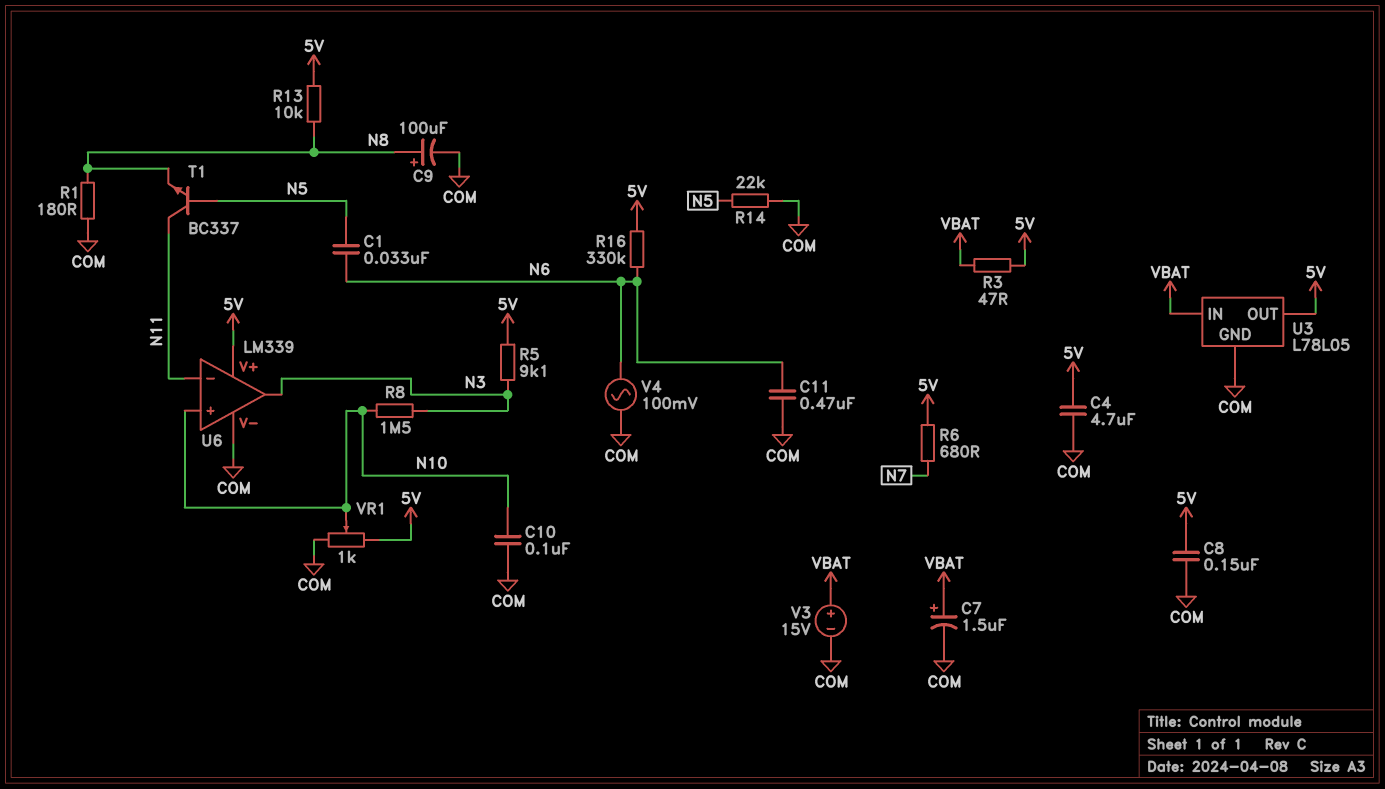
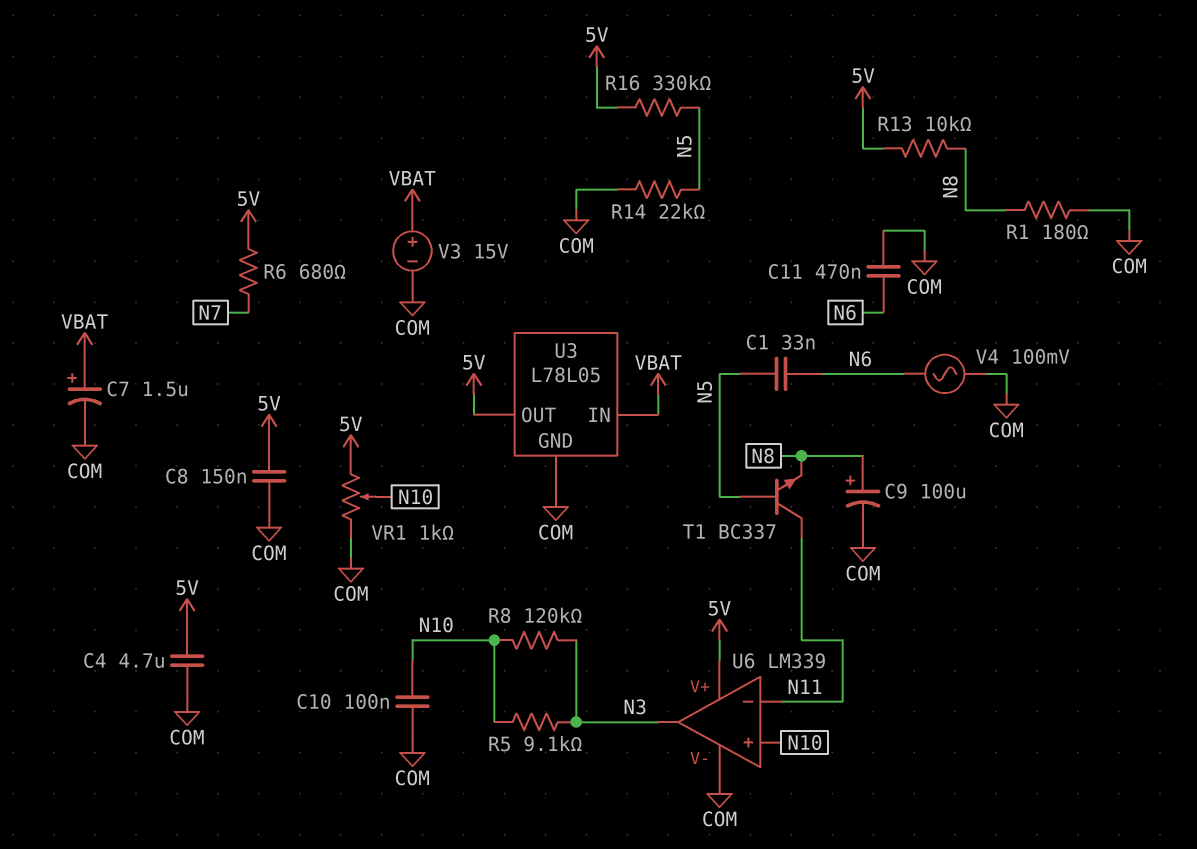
R3: 47 (5V, VBAT) -> none
R5: 9.1k (5V, N3) -> 9.1k (N3, N10)
R8: 1.5M (N3, N10) -> 120k (N3, N10)
R16: 330k (5V, N6) -> 330k (5V, N5)

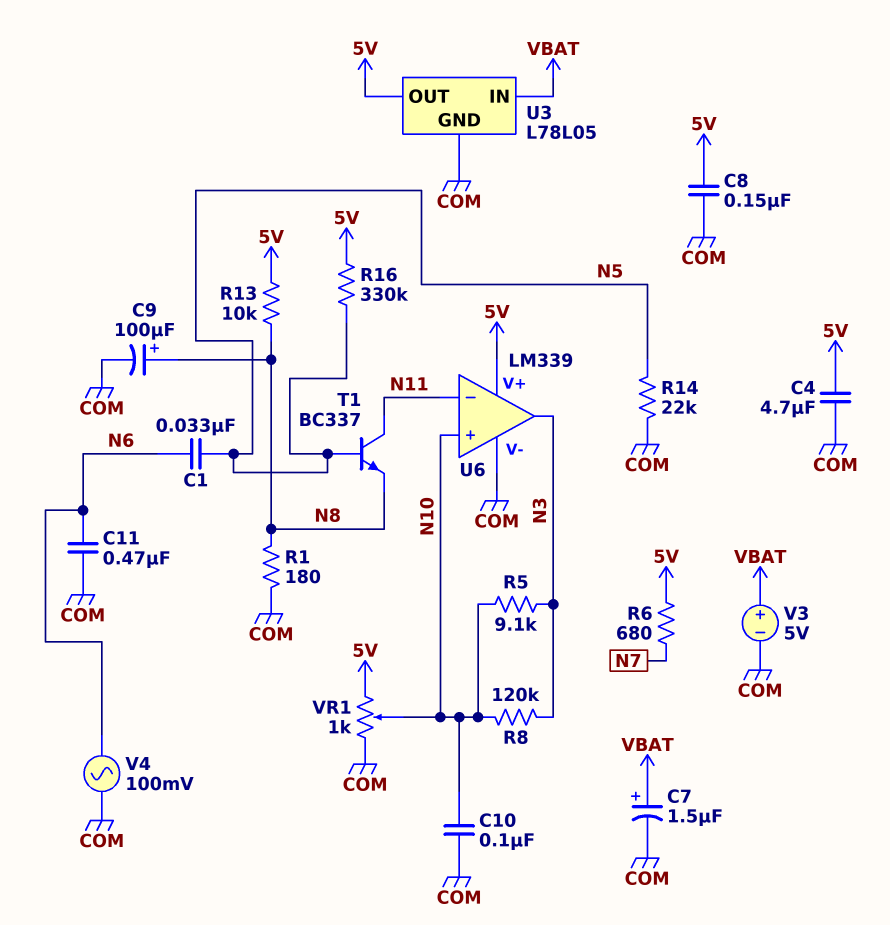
V3: 15V (plus VBAT, minus COM) -> 5V (plus VBAT, minus COM)

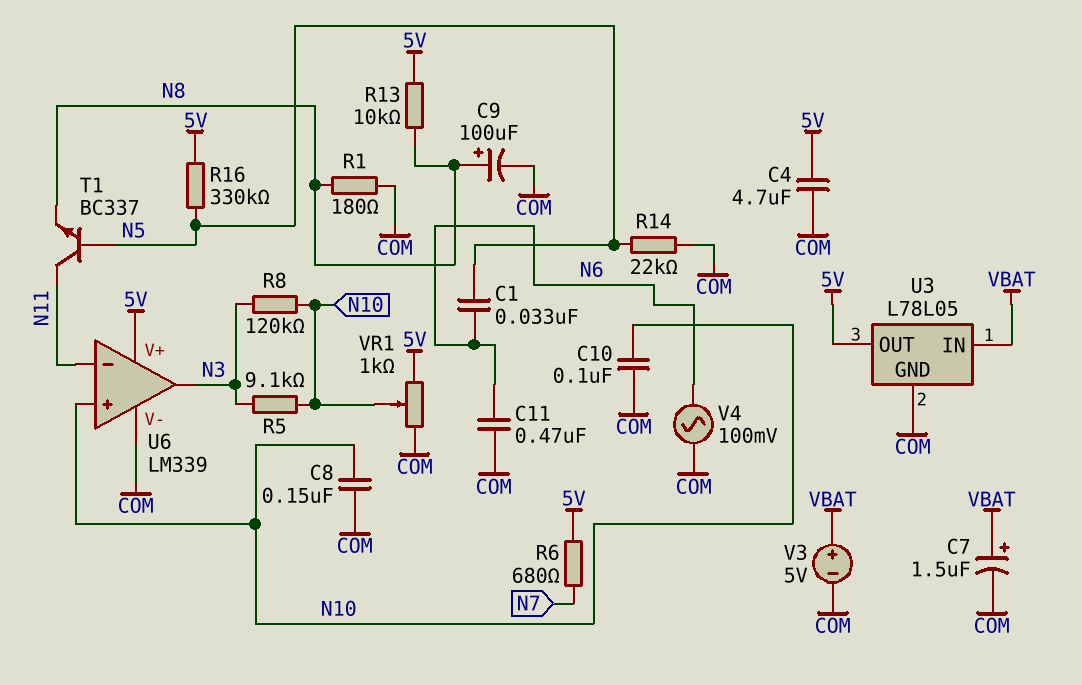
C8: 150nF (5V, COM) -> 150nF (COM, N10)

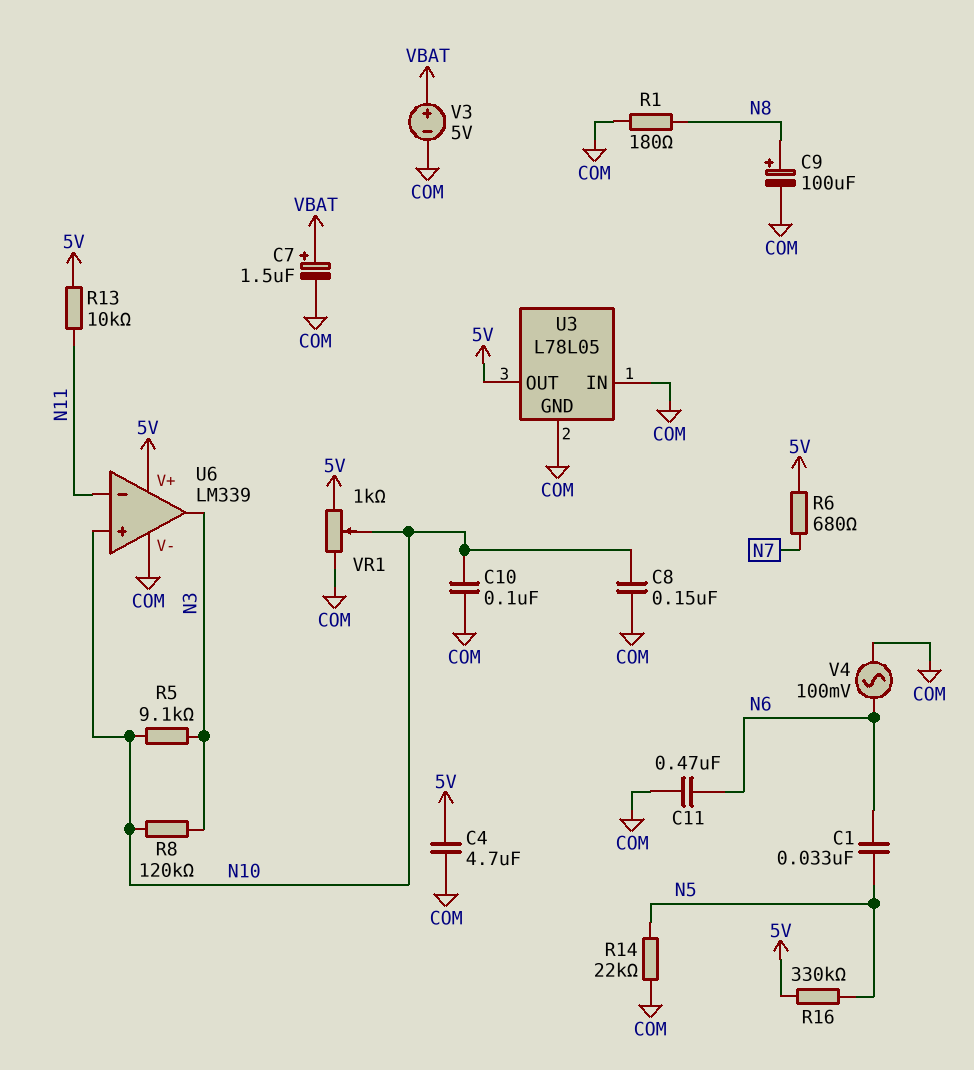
R13: 10k (5V, N8) -> 10k (5V, N11)
T1: NPN BC337 (B N5, C N11, E N8) -> none
U3 pin IN: VBAT -> COM

